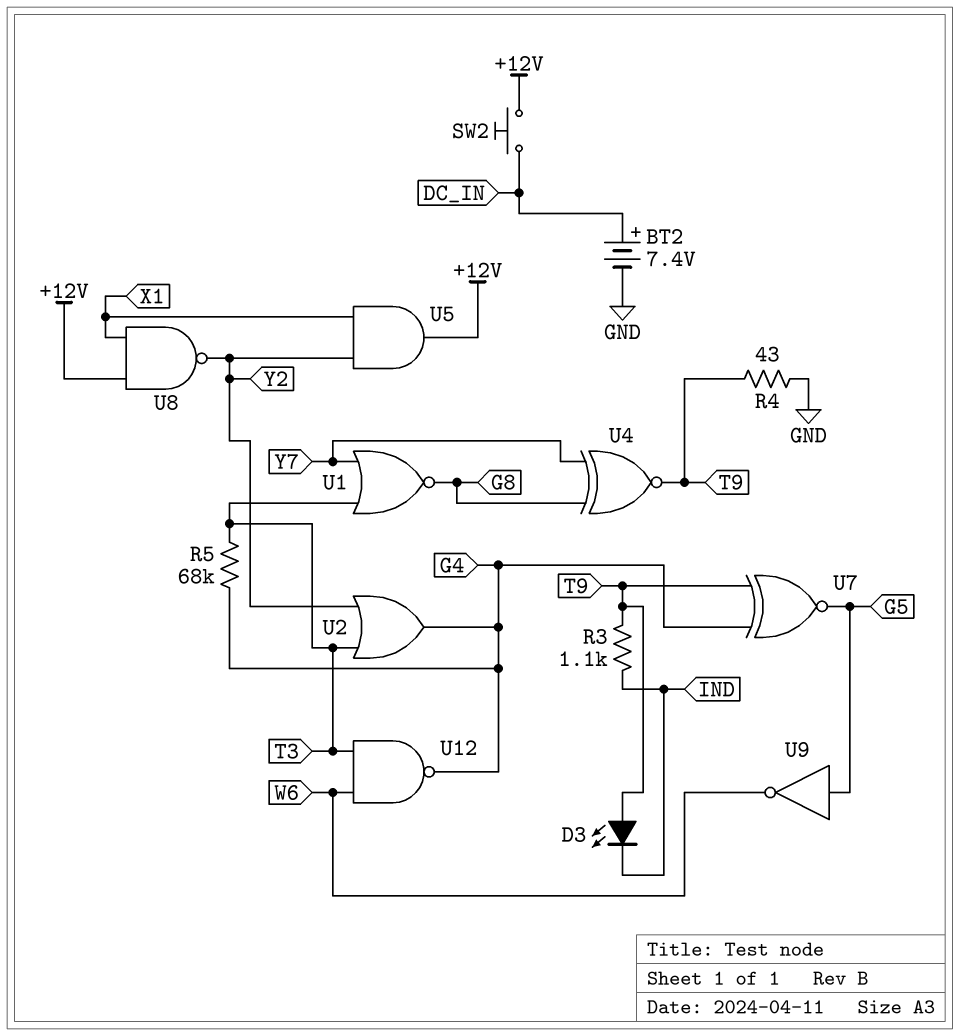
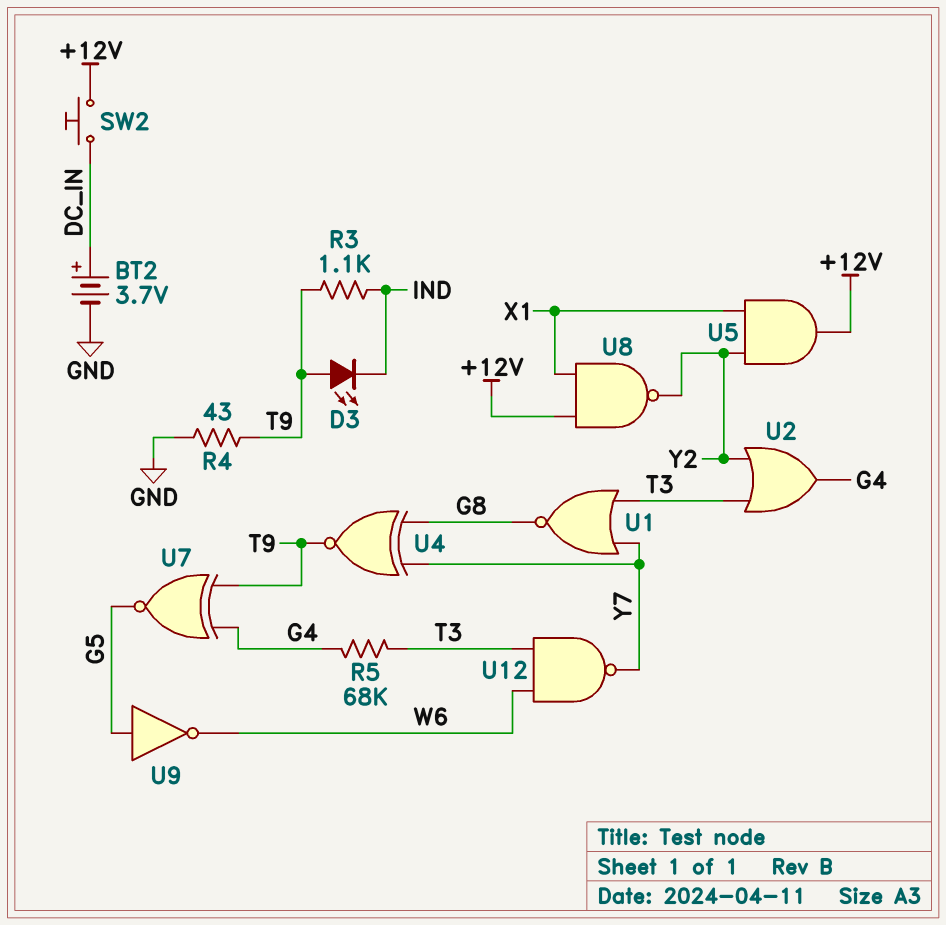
BT2: 7.4V (plus DC_IN, minus GND) -> 3.7V (plus DC_IN, minus GND)
U12: NAND (in T3, in W6, out G4) -> NAND (in T3, in W6, out Y7)

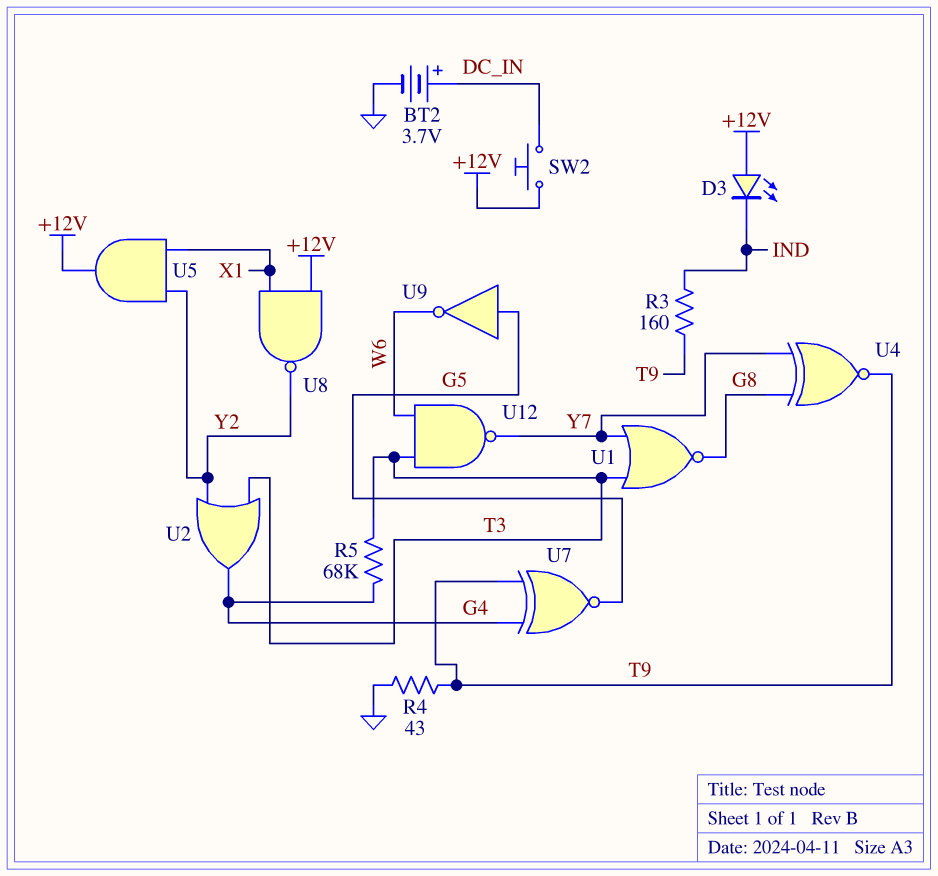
D3: LED (A T9, K IND) -> LED (A +12V, K IND)
R3: 1.1k (IND, T9) -> 160 (IND, T9)

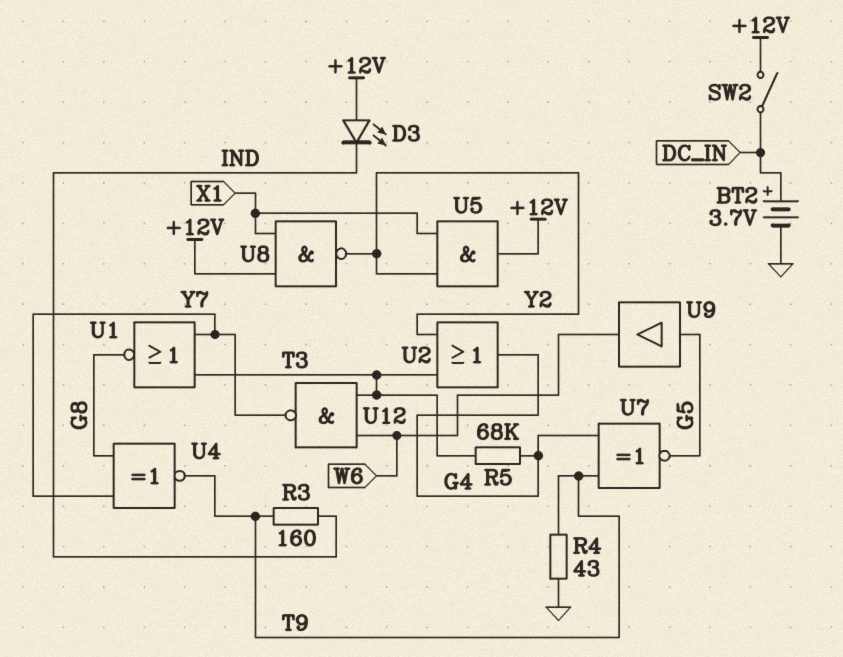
SW2: button (+12V, DC_IN) -> switch (+12V, DC_IN)
U9: NOT (in G5, out W6) -> buffer (in G5, out W6)

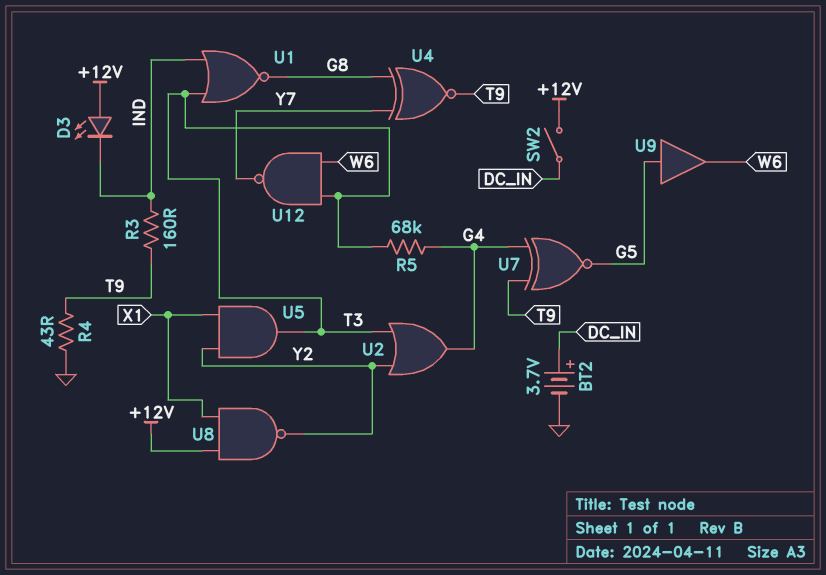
U1: NOR (in T3, in Y7, out G8) -> NOR (in IND, in T3, out G8)
U5: AND (in X1, in Y2, out +12V) -> AND (in X1, in Y2, out T3)

